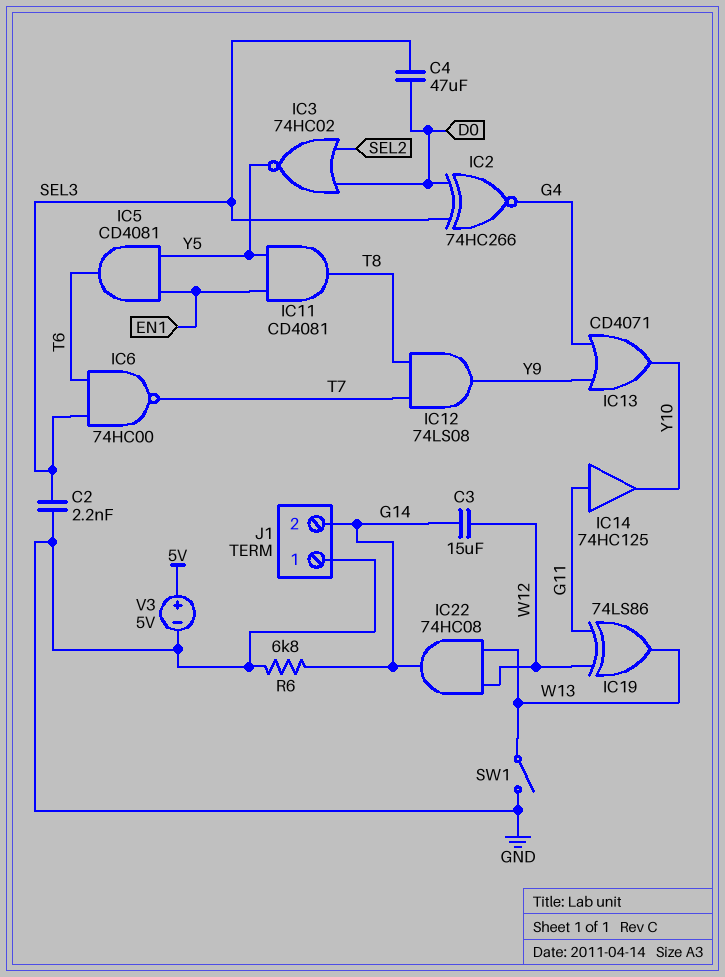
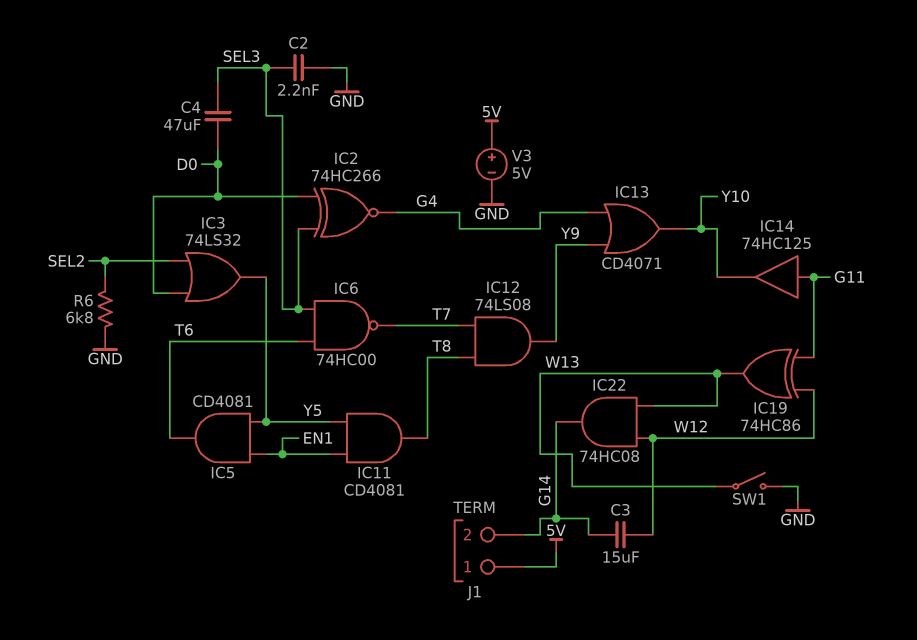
IC3: NOR 74HC02 (in D0, in SEL2, out Y5) -> OR 74LS32 (in D0, in SEL2, out Y5)
IC19: XOR 74LS86 (in G11, in W12, out W13) -> XOR 74HC86 (in G11, in W12, out W13)
J1 pin 1: GND -> 5V
R6: 6.8k (G14, GND) -> 6.8k (GND, SEL2)

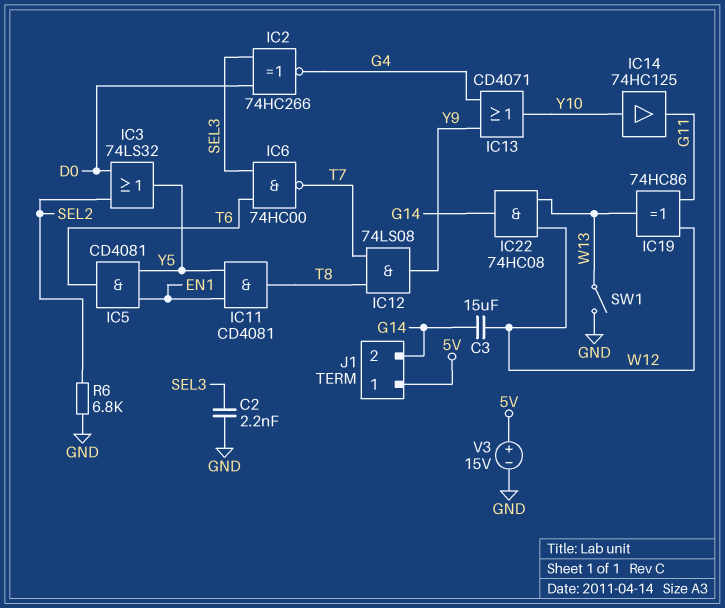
C4: 47uF (D0, SEL3) -> none
IC14: buffer 74HC125 (in G11, out Y10) -> buffer 74HC125 (in Y10, out G11)
V3: 5V (plus 5V, minus GND) -> 15V (plus 5V, minus GND)

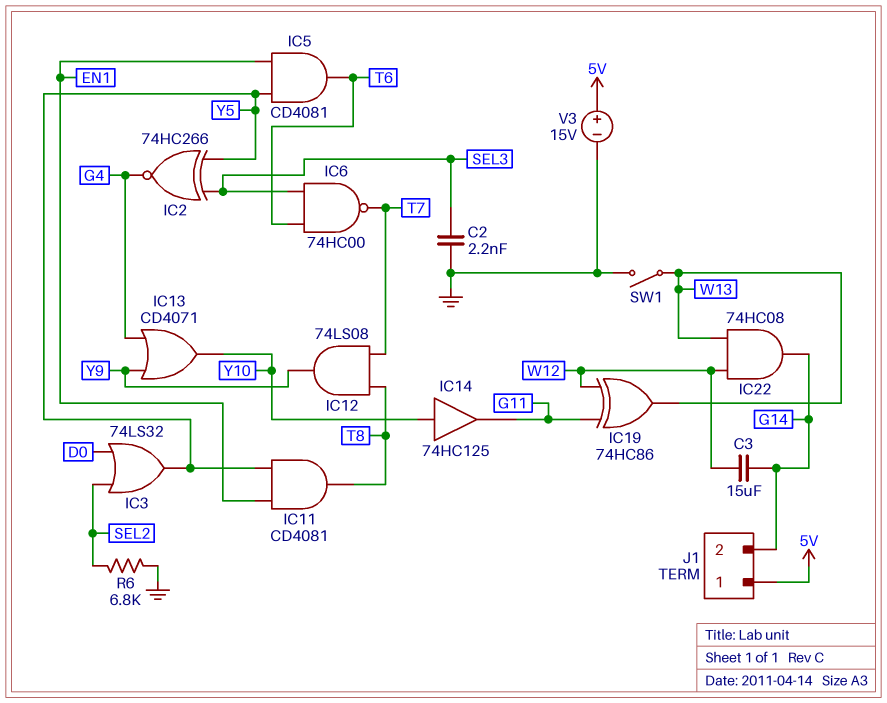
IC2: XNOR 74HC266 (in D0, in SEL3, out G4) -> XNOR 74HC266 (in SEL3, in Y5, out G4)

